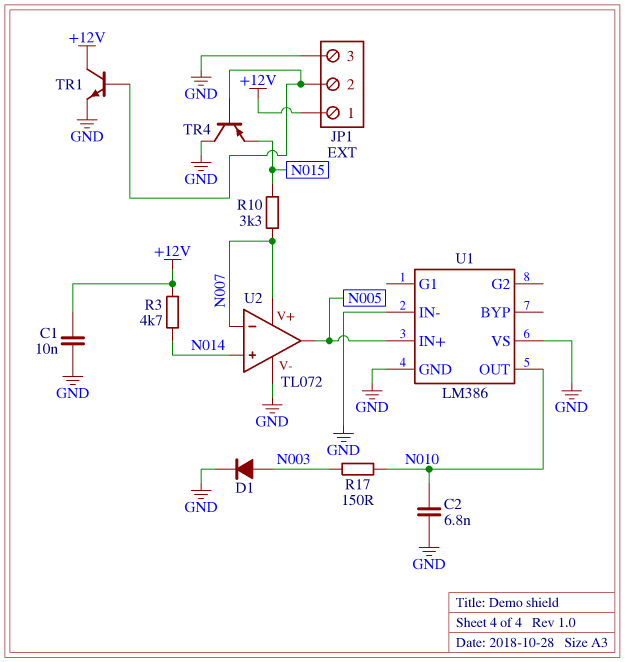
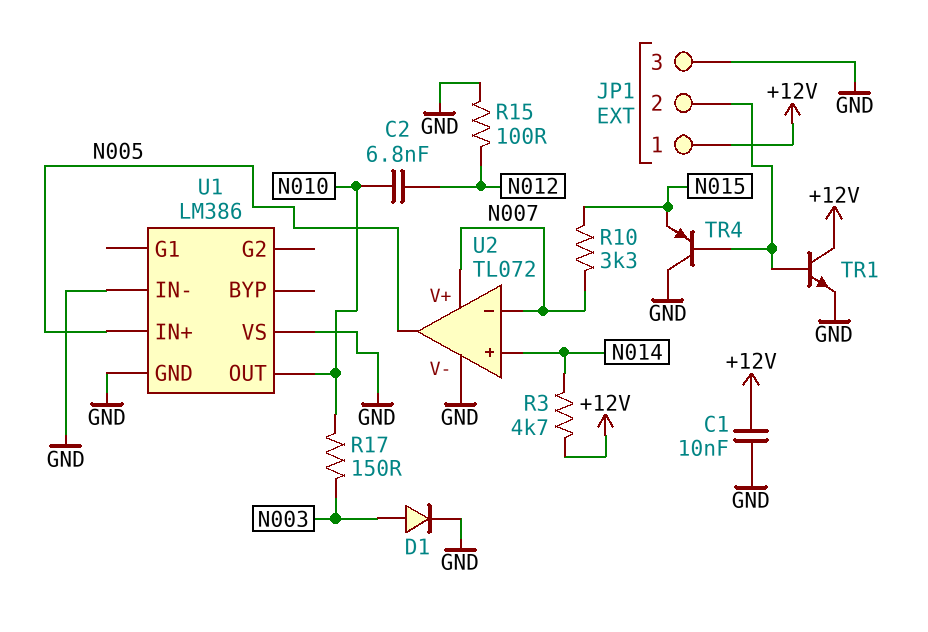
C2: 6.8nF (GND, N010) -> 6.8nF (N010, N012)
R15: none -> 100 (GND, N012)

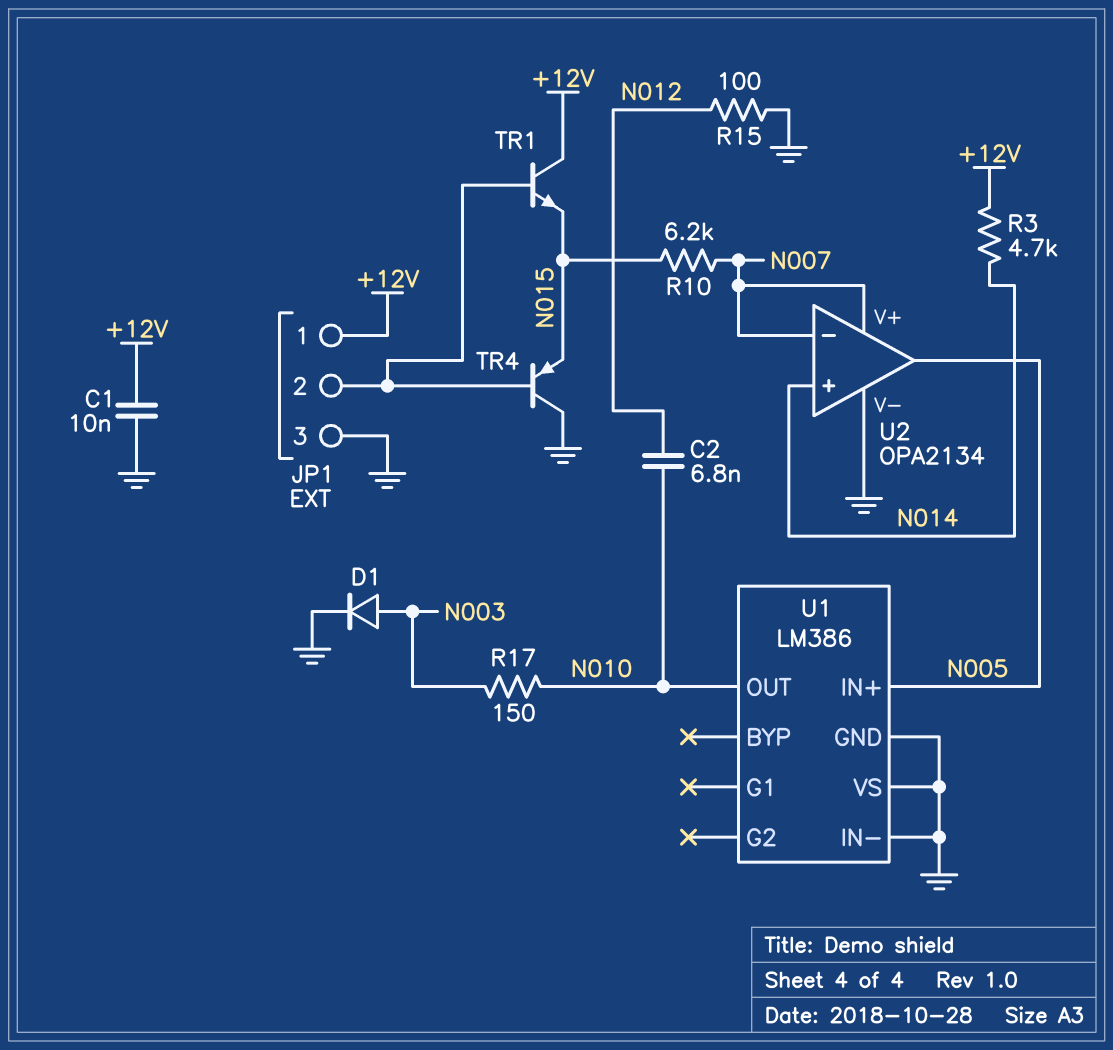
R10: 3.3k (N007, N015) -> 6.2k (N007, N015)
TR1: NPN (B JP1/2, C +12V, E GND) -> NPN (B JP1/2, C +12V, E N015)
U2: TL072 -> OPA2134

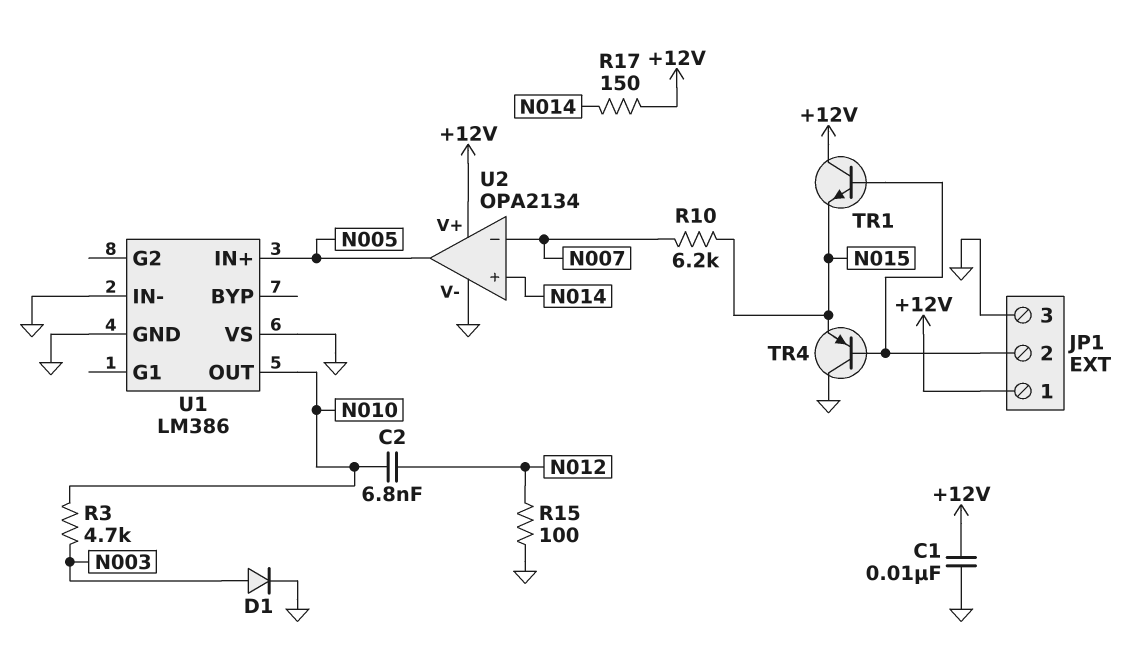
R3: 4.7k (+12V, N014) -> 4.7k (N003, N010)
R17: 150 (N003, N010) -> 150 (+12V, N014)
U2 pin V+: N007 -> +12V

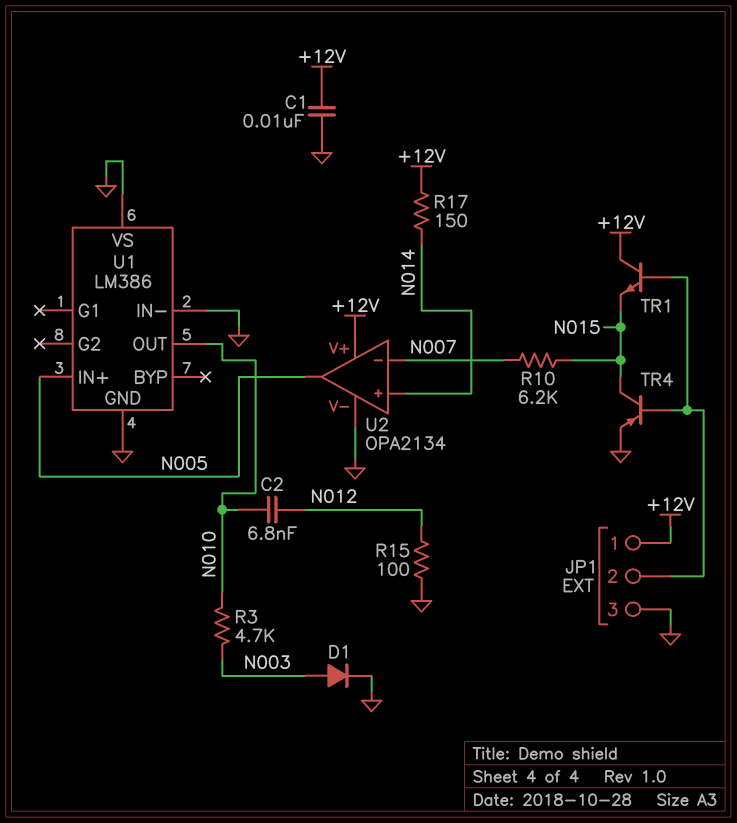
TR4: PNP (B JP1/2, C GND, E N015) -> PNP (B JP1/2, C N015, E GND)

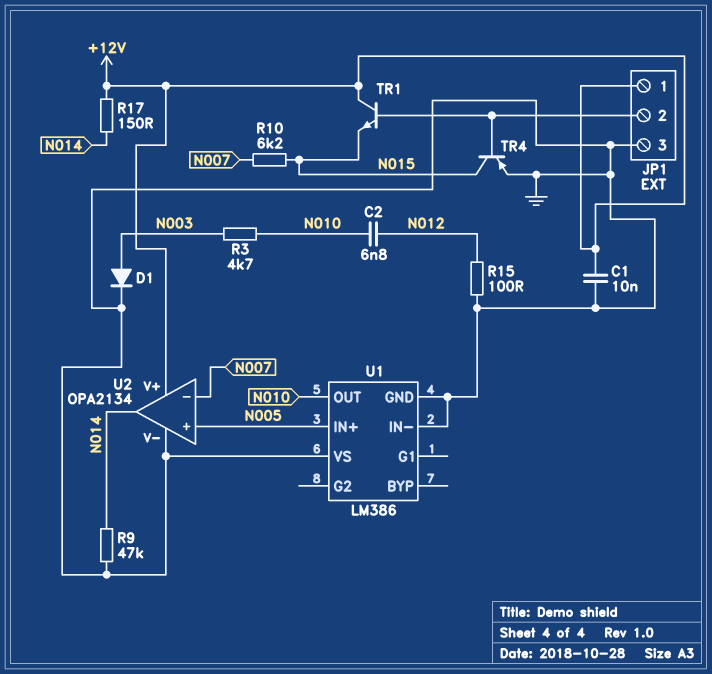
R9: none -> 47k (GND, N014)
U2 pin in+: N014 -> N005
U2 pin out: N005 -> N014

